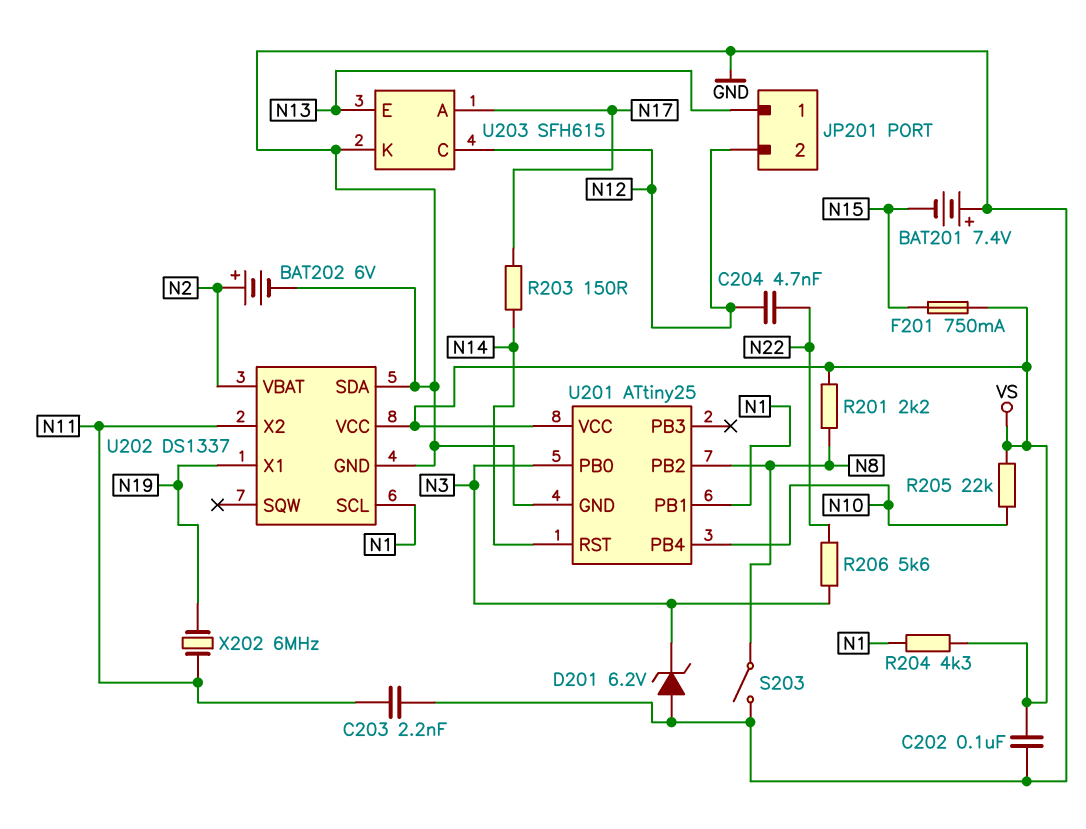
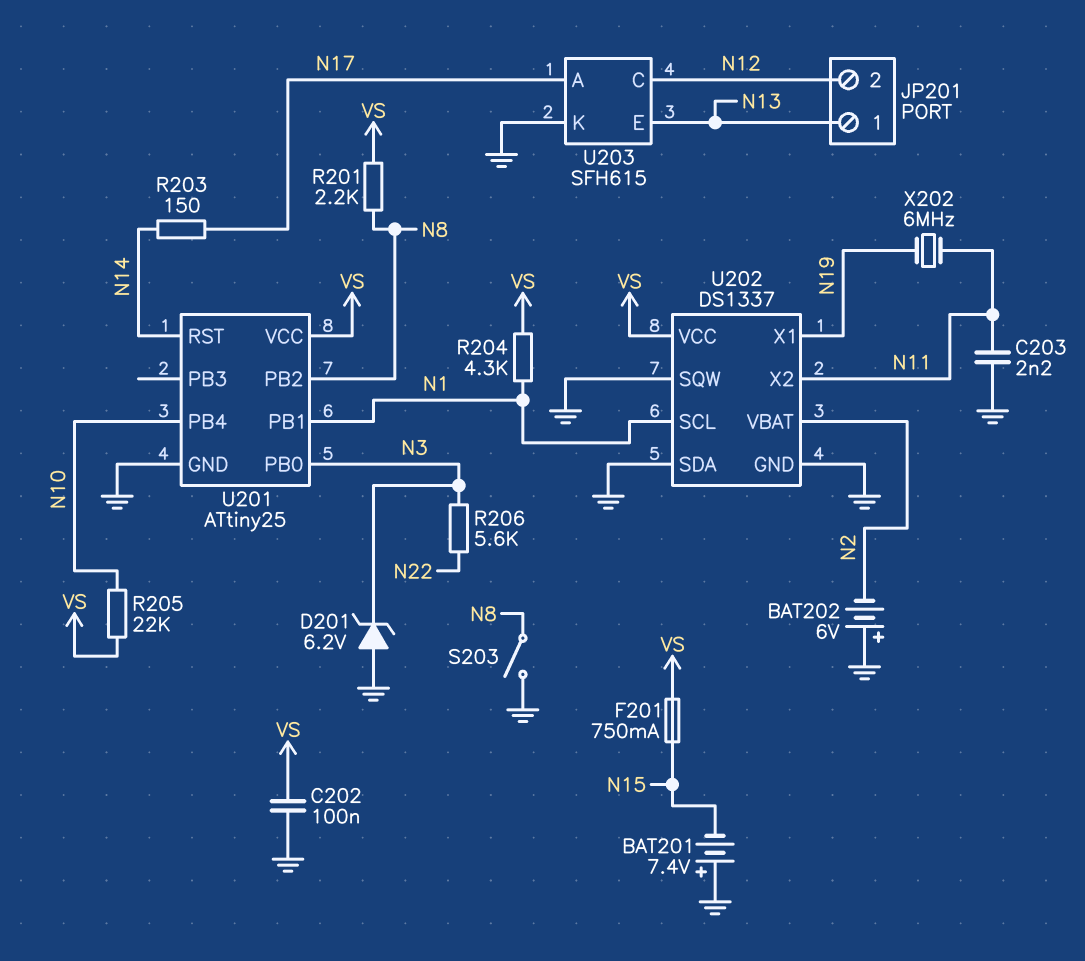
BAT202: 6V (plus N2, minus GND) -> 6V (plus GND, minus N2)
C204: 4.7nF (N12, N22) -> none
U202 pin SQW: none -> GND

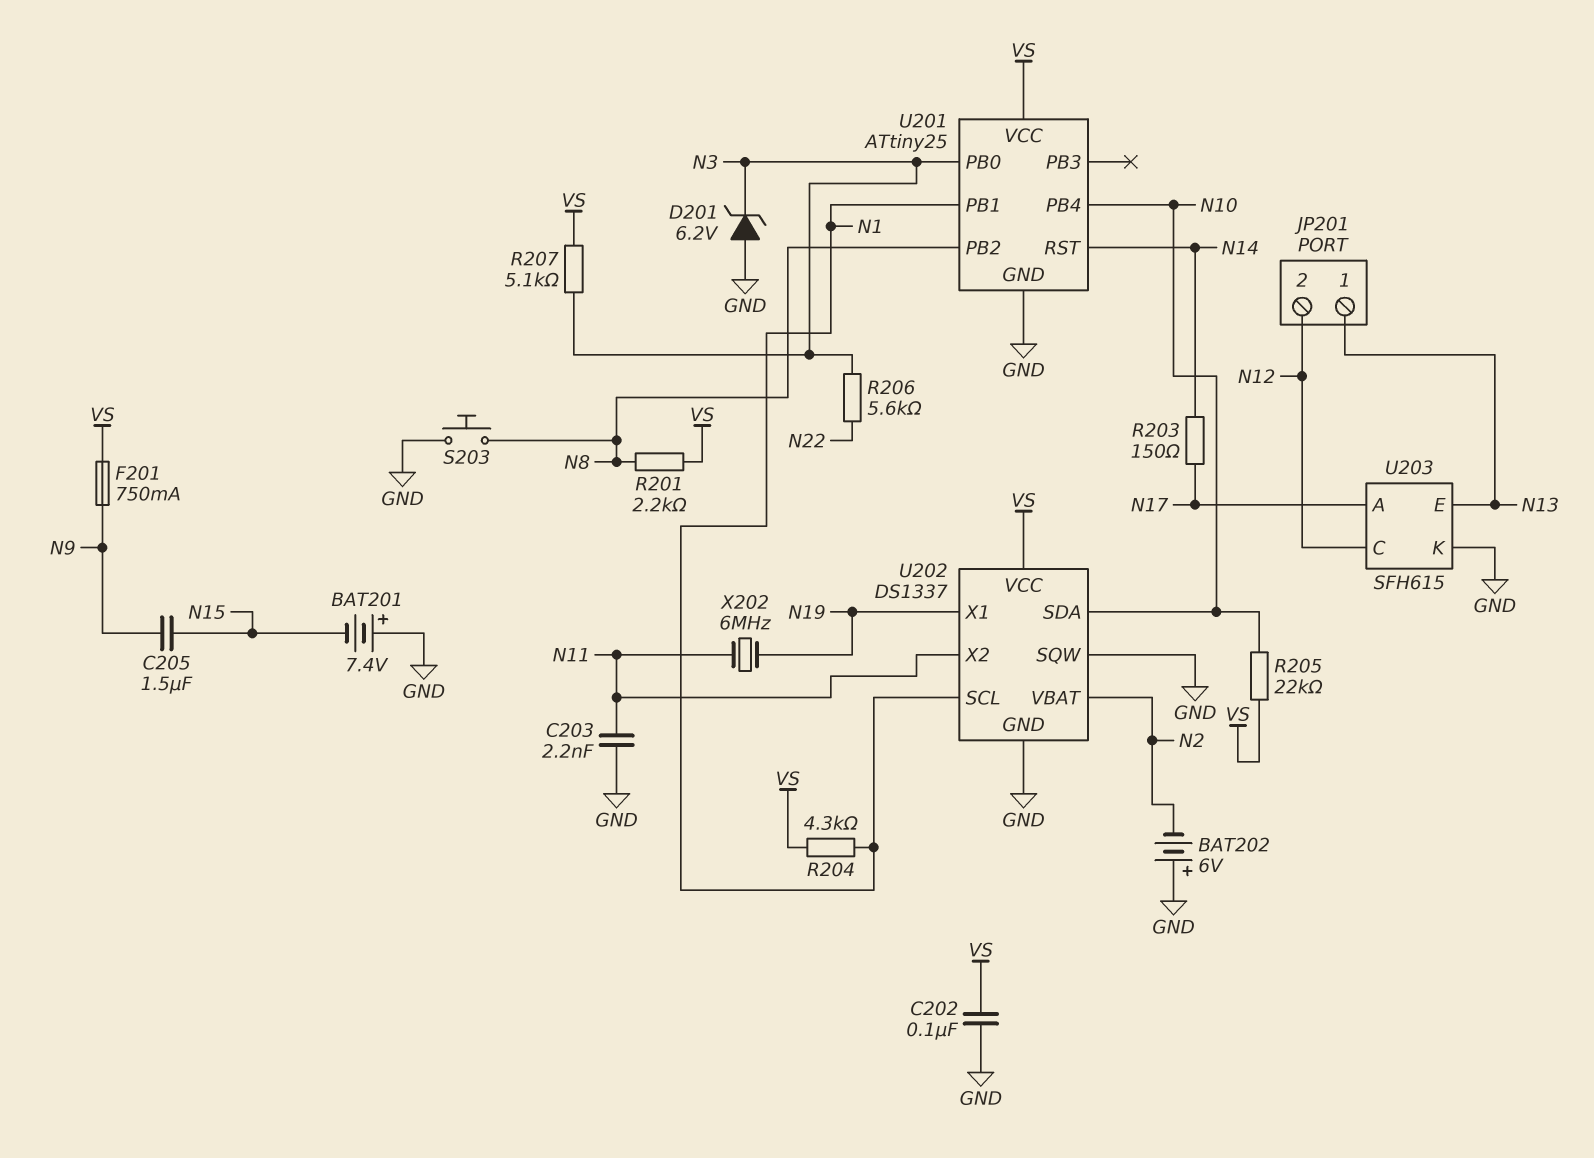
C205: none -> 1.5uF (N9, N15)
F201: 750mA (N15, VS) -> 750mA (N9, VS)
R207: none -> 5.1k (N3, VS)
S203: switch (GND, N8) -> button (GND, N8)
U202 pin SDA: GND -> N10

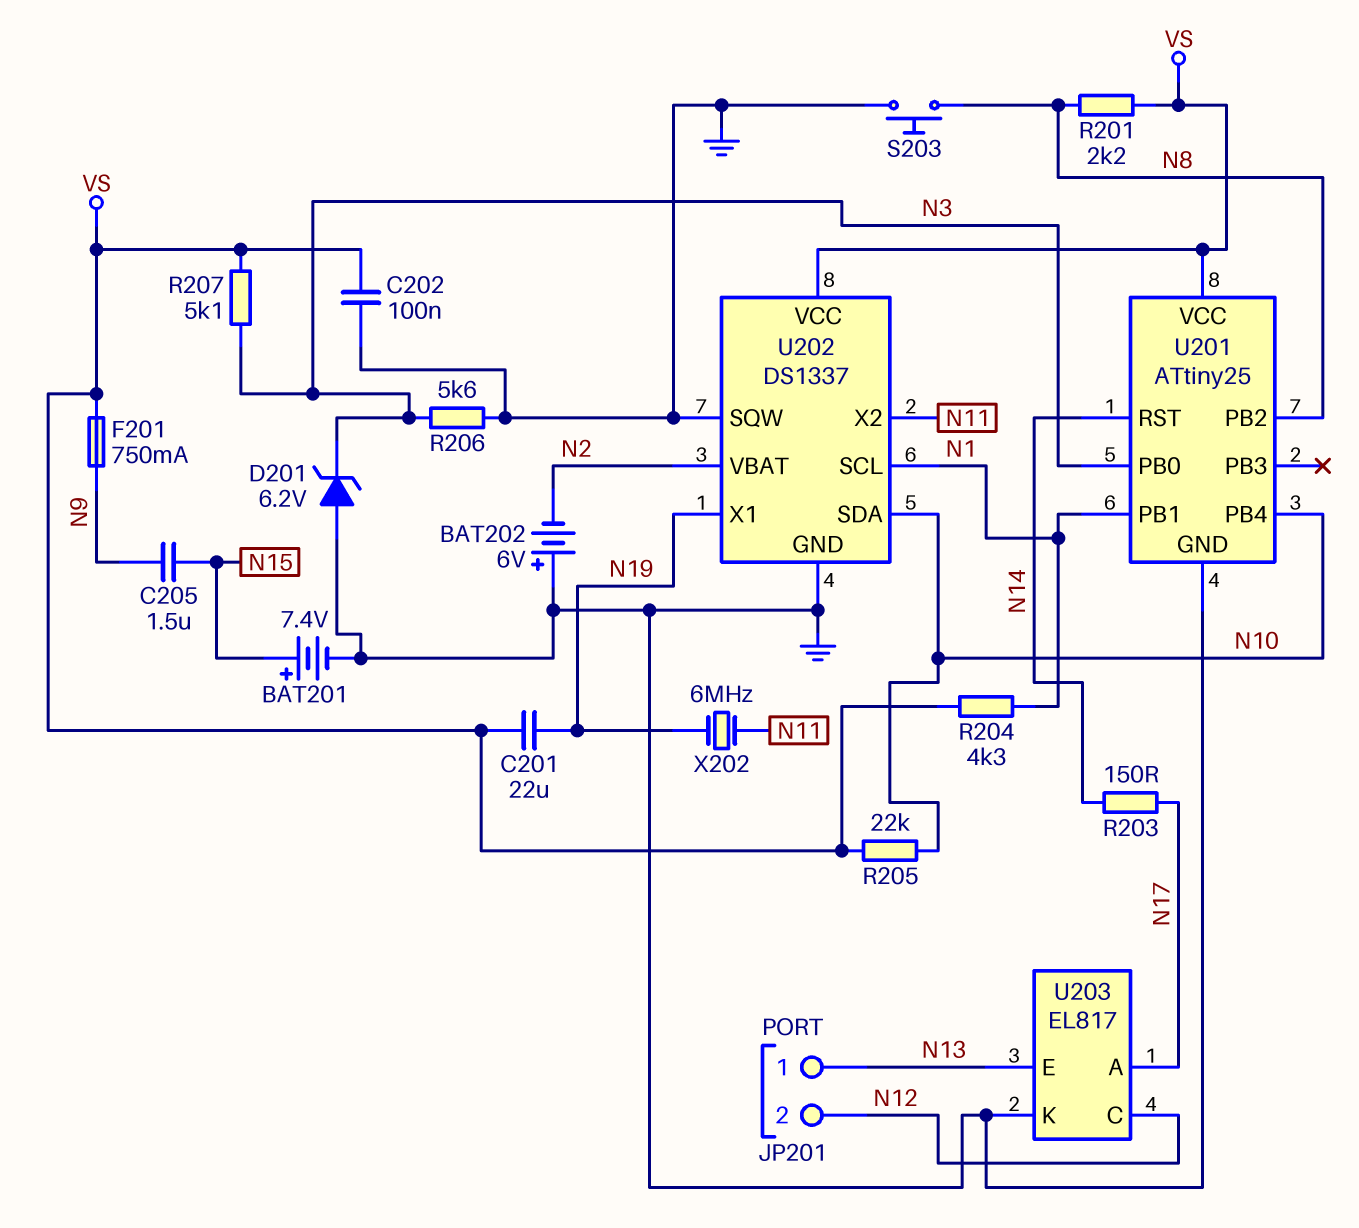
BAT201: 7.4V (plus GND, minus N15) -> 7.4V (plus N15, minus GND)
C201: none -> 22uF (N19, VS)
C203: 2.2nF (GND, N11) -> none
R206: 5.6k (N3, N22) -> 5.6k (GND, N3)
U203: SFH615 -> EL817

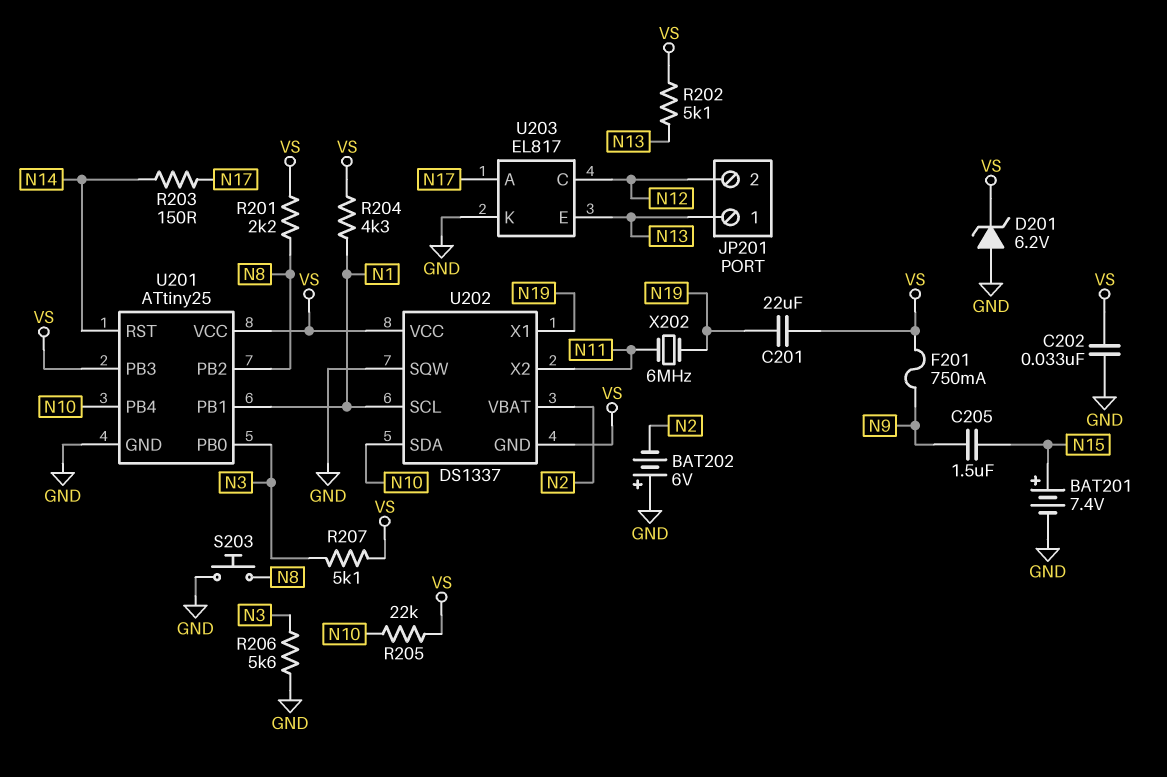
C202: 100nF (GND, VS) -> 33nF (GND, VS)
D201: zener 6.2V (A GND, K N3) -> zener 6.2V (A GND, K VS)
R202: none -> 5.1k (N13, VS)
U201 pin PB3: none -> VS
U202 pin GND: GND -> VS

